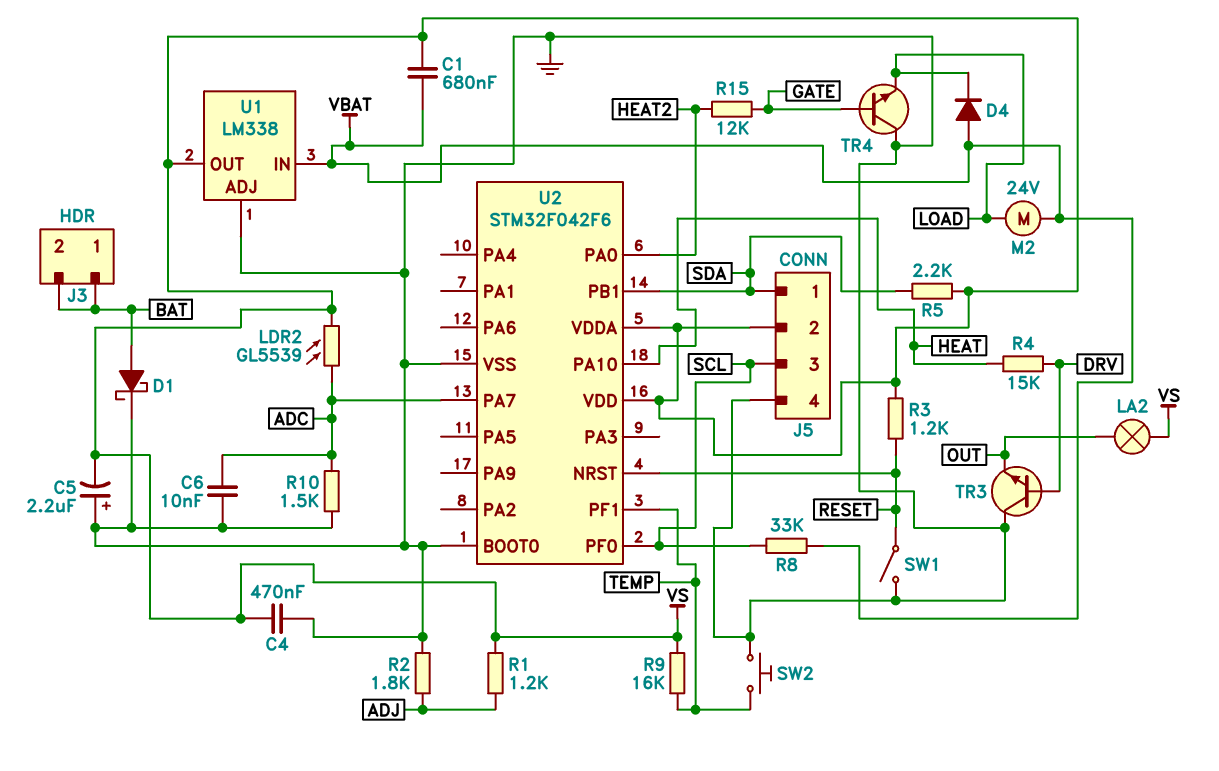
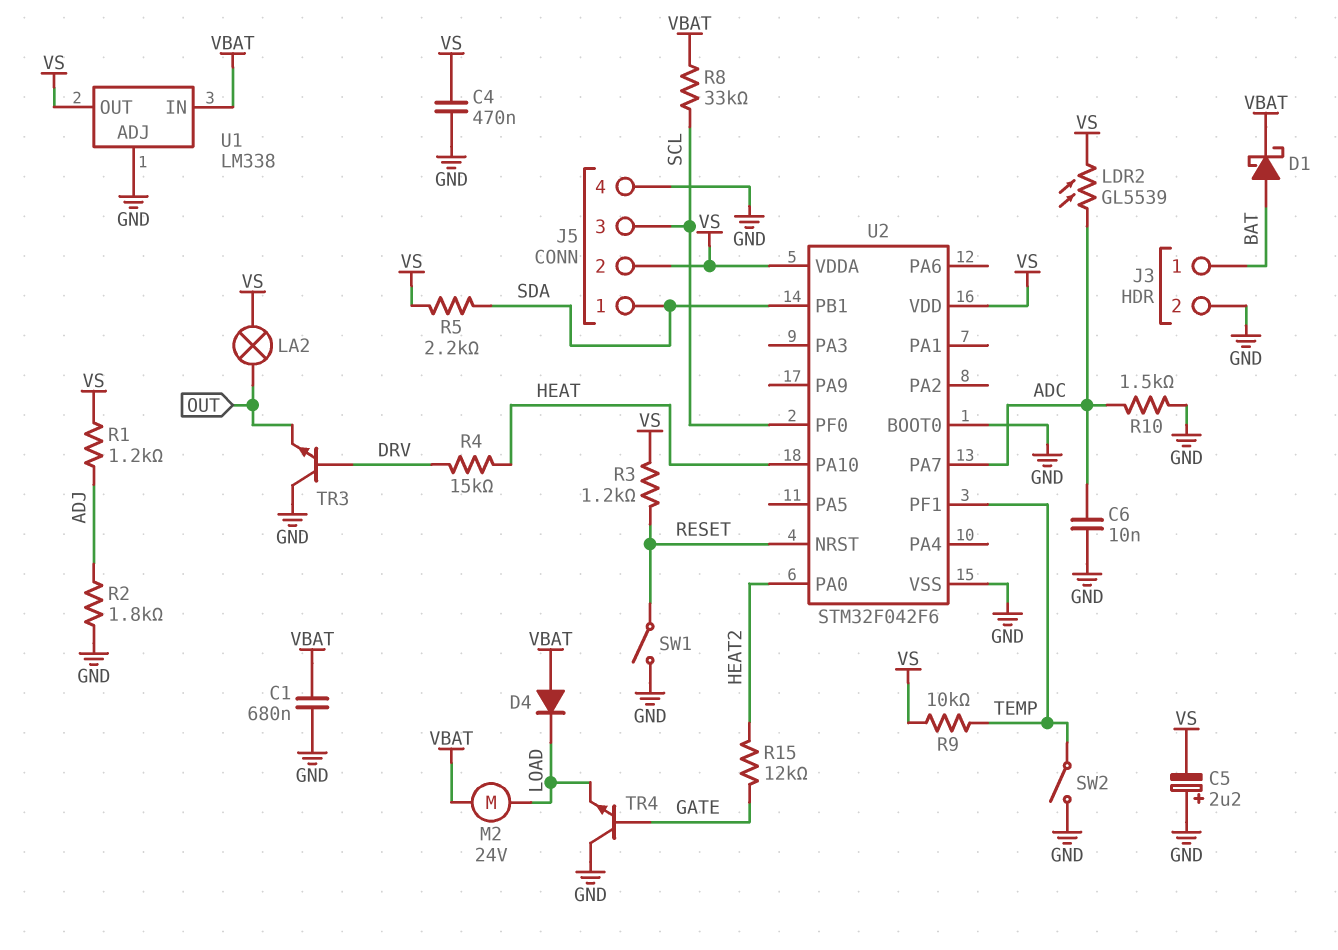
C1: 680nF (VBAT, VS) -> 680nF (GND, VBAT)
D1: schottky (A BAT, K GND) -> schottky (A BAT, K VBAT)
J3 pin 2: BAT -> GND
R9: 16k (TEMP, VS) -> 10k (TEMP, VS)
SW2: button (GND, TEMP) -> switch (GND, TEMP)

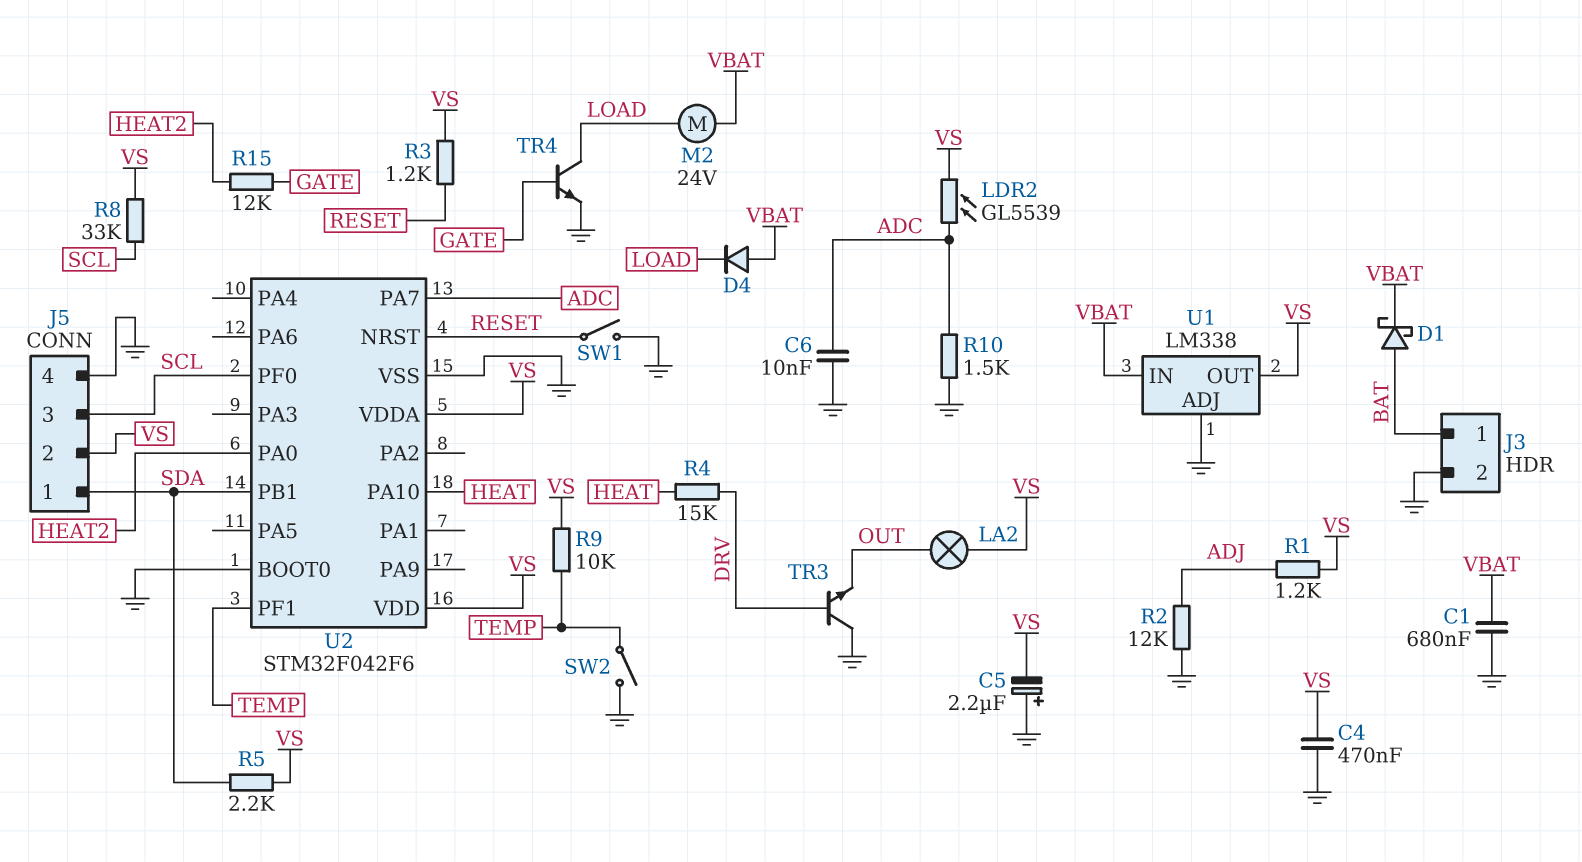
R2: 1.8k (ADJ, GND) -> 12k (ADJ, GND)
R8: 33k (SCL, VBAT) -> 33k (SCL, VS)
TR4: NPN (B GATE, C GND, E LOAD) -> NPN (B GATE, C LOAD, E GND)

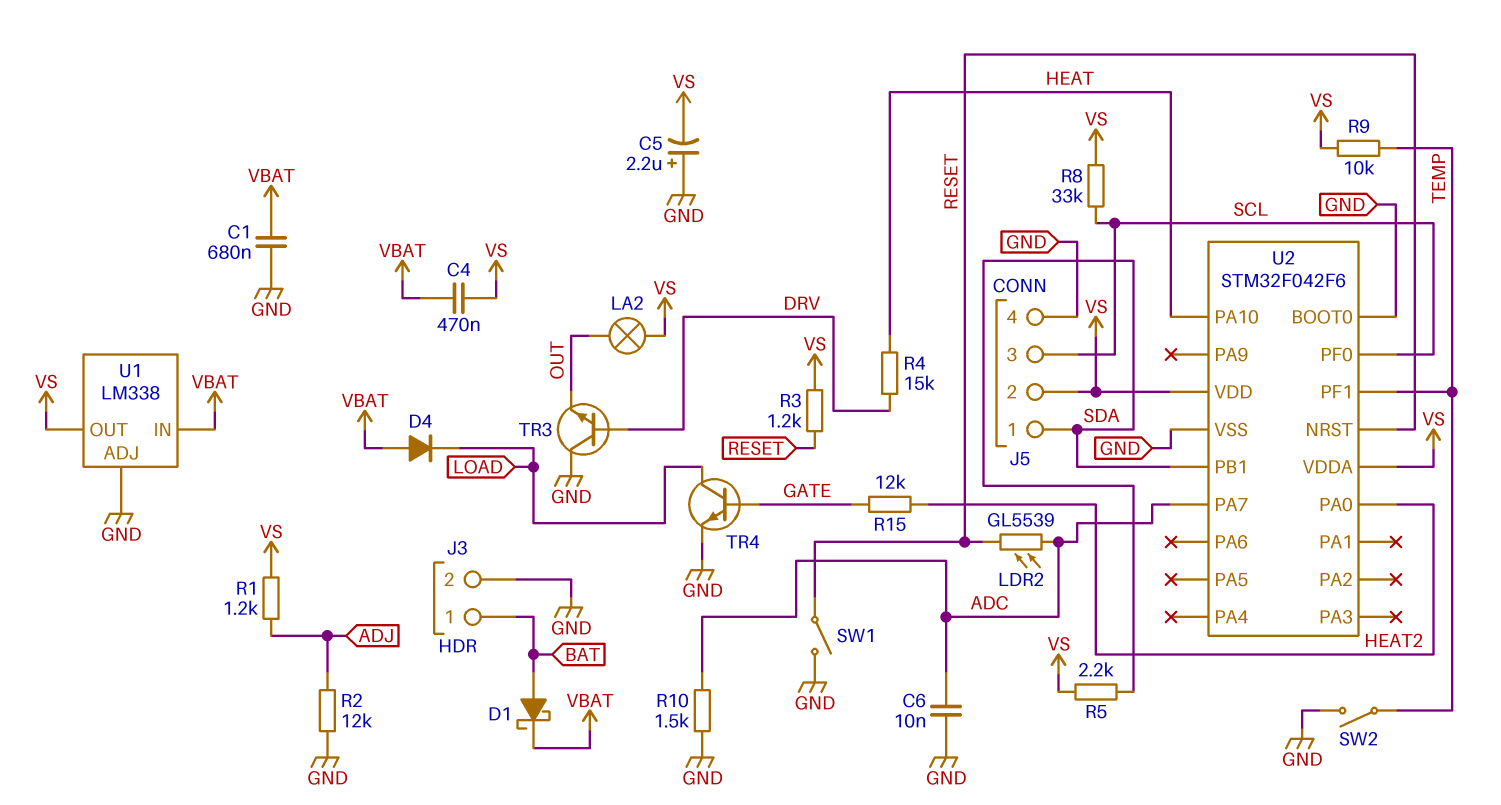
C4: 470nF (GND, VS) -> 470nF (VBAT, VS)
LDR2: GL5539 (ADC, VS) -> GL5539 (ADC, RESET)
M2: motor 24V (LOAD, VBAT) -> none

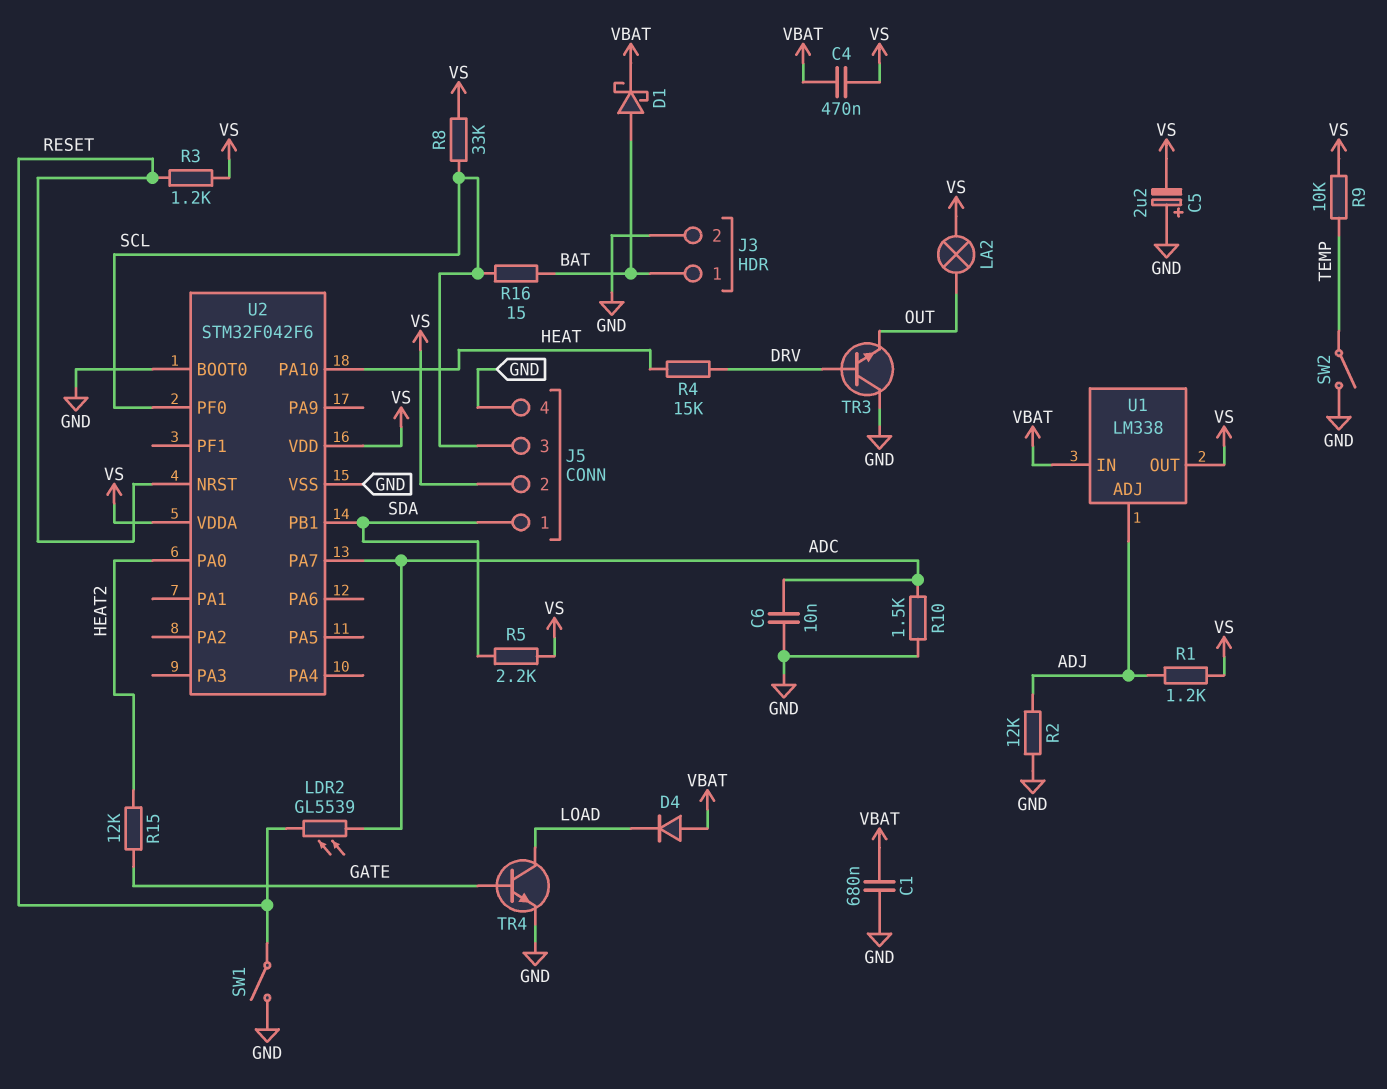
R16: none -> 15 (BAT, SCL)
U1 pin ADJ: GND -> ADJ
U2 pin PF1: TEMP -> none

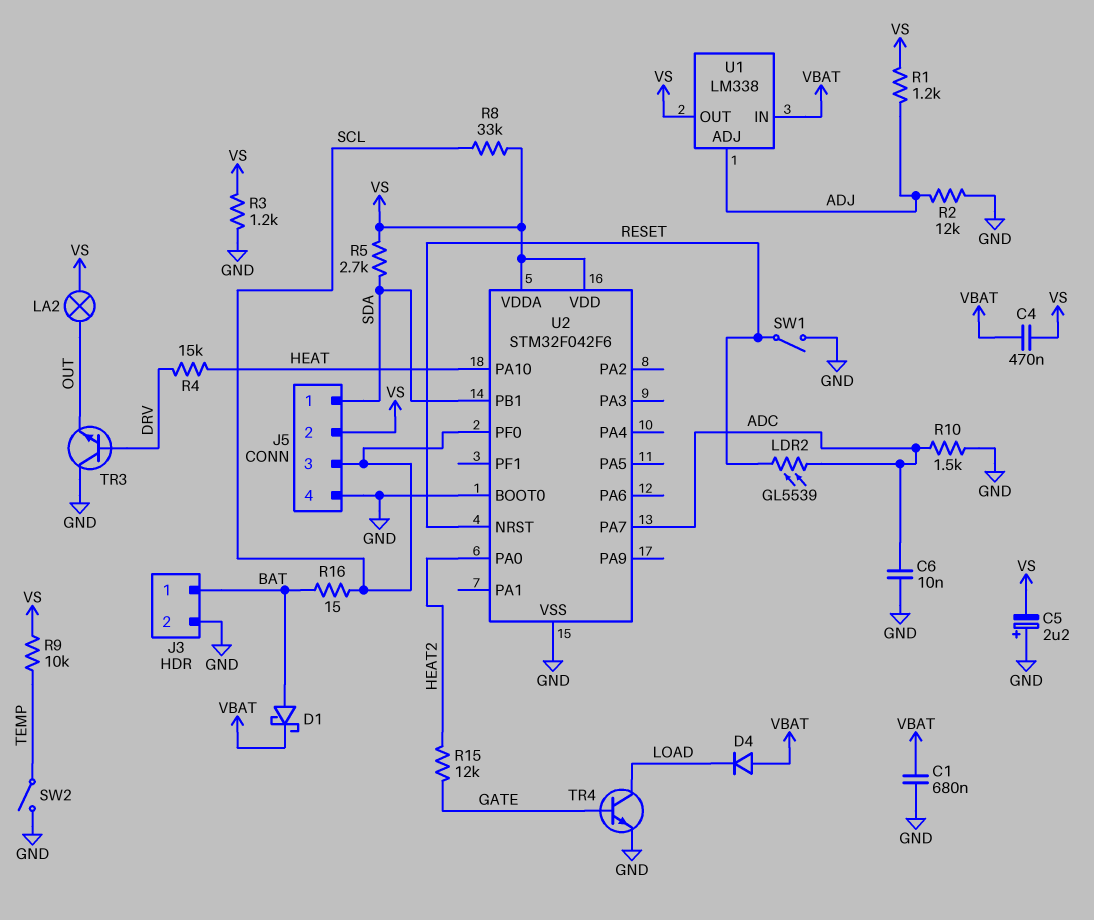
R3: 1.2k (RESET, VS) -> 1.2k (GND, VS)
R5: 2.2k (SDA, VS) -> 2.7k (SDA, VS)

